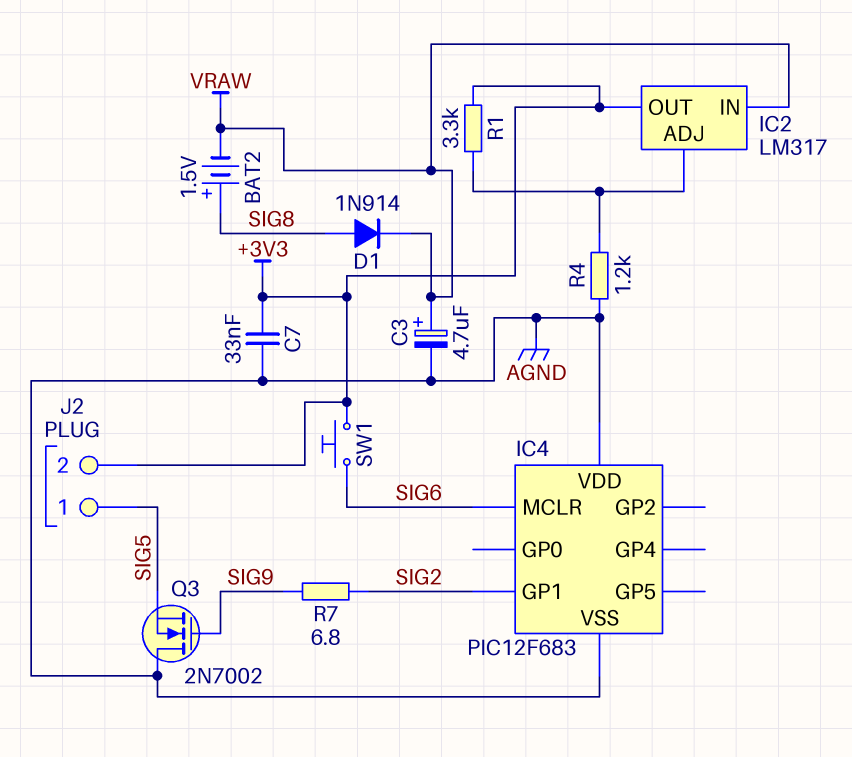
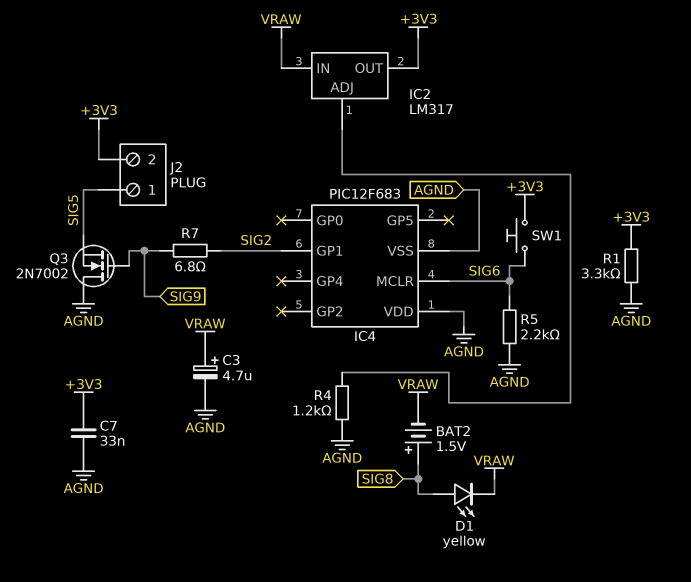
D1: diode 1N914 (A SIG8, K VRAW) -> LED yellow (A SIG8, K VRAW)
R1: 3.3k (+3V3, IC2/ADJ) -> 3.3k (+3V3, AGND)
R5: none -> 2.2k (AGND, SIG6)

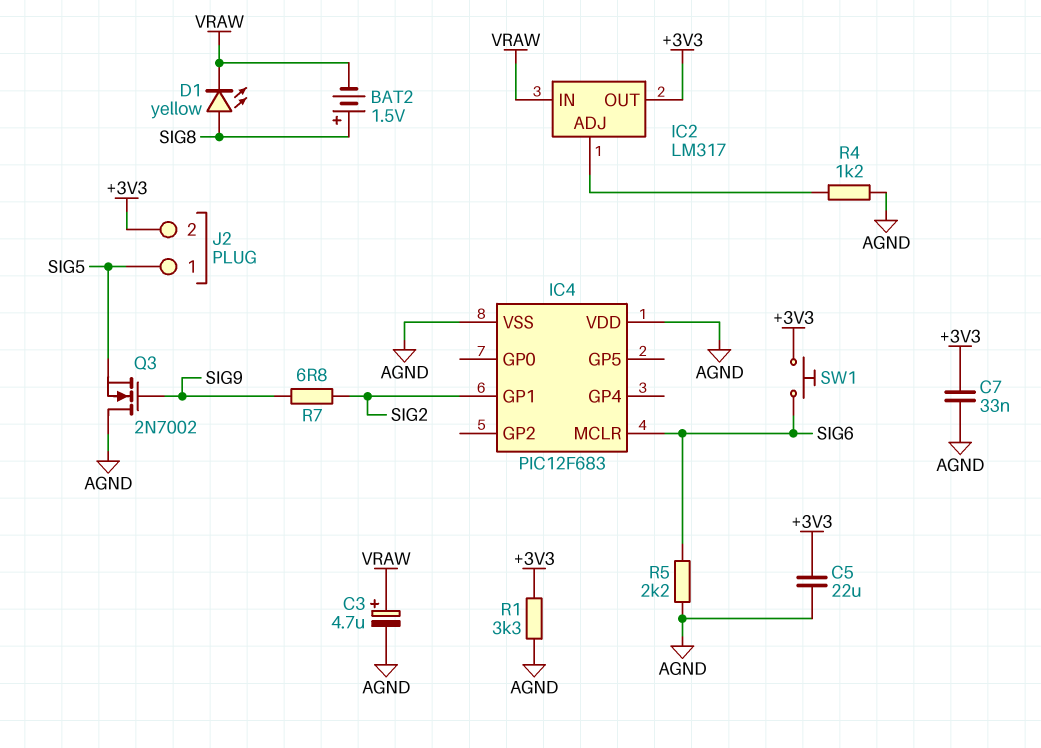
C5: none -> 22uF (+3V3, AGND)

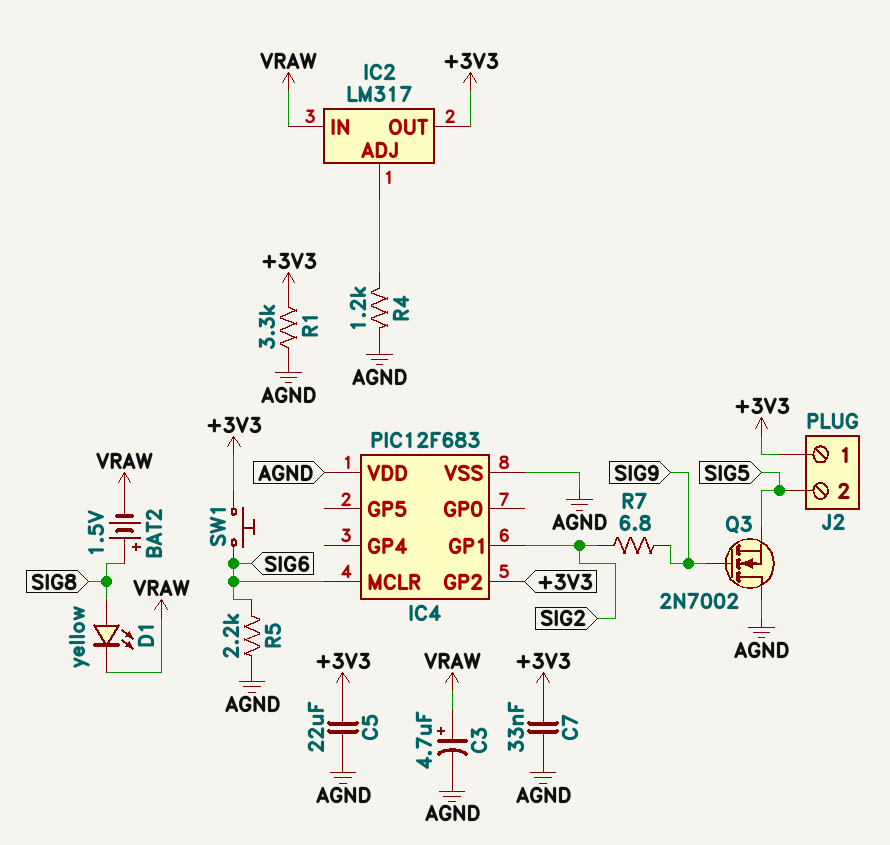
IC4 pin GP2: none -> +3V3
J2 pin 1: SIG5 -> +3V3
J2 pin 2: +3V3 -> SIG5

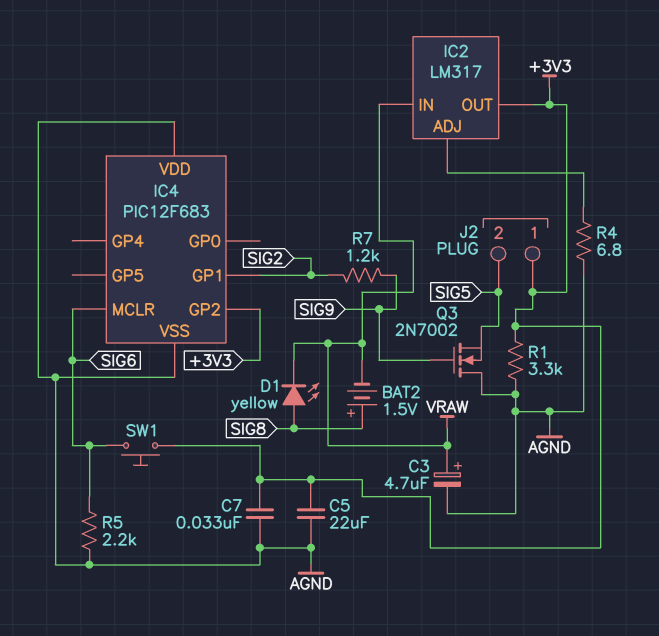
R4: 1.2k (AGND, IC2/ADJ) -> 6.8 (AGND, IC2/ADJ)
R7: 6.8 (SIG2, SIG9) -> 1.2k (SIG2, SIG9)

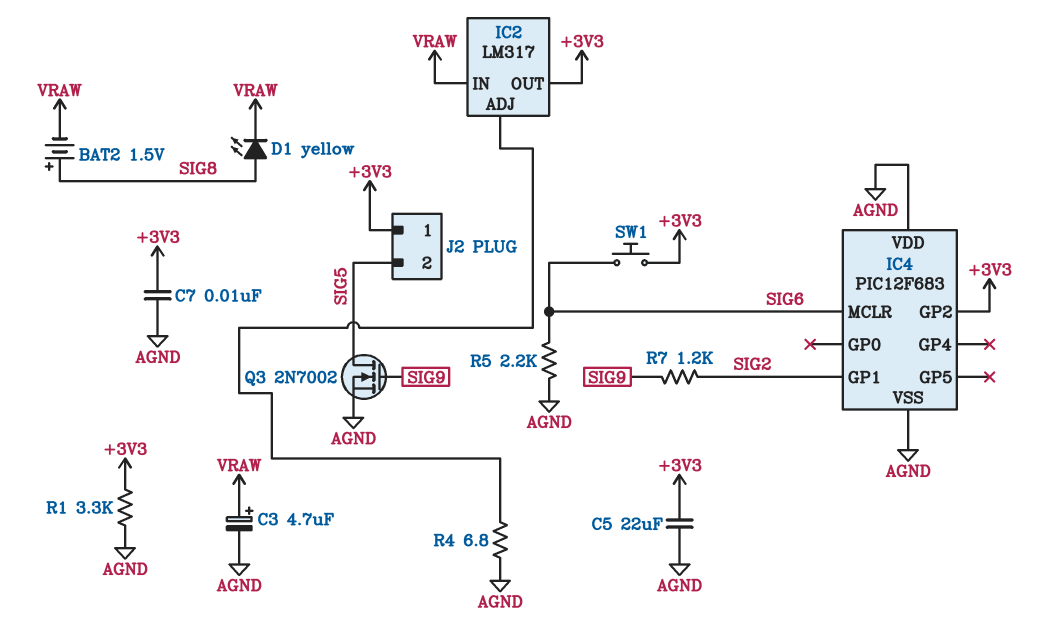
C7: 33nF (+3V3, AGND) -> 10nF (+3V3, AGND)
Q3: NMOS 2N7002 (G SIG9, D AGND, S SIG5) -> NMOS 2N7002 (G SIG9, D SIG5, S AGND)

